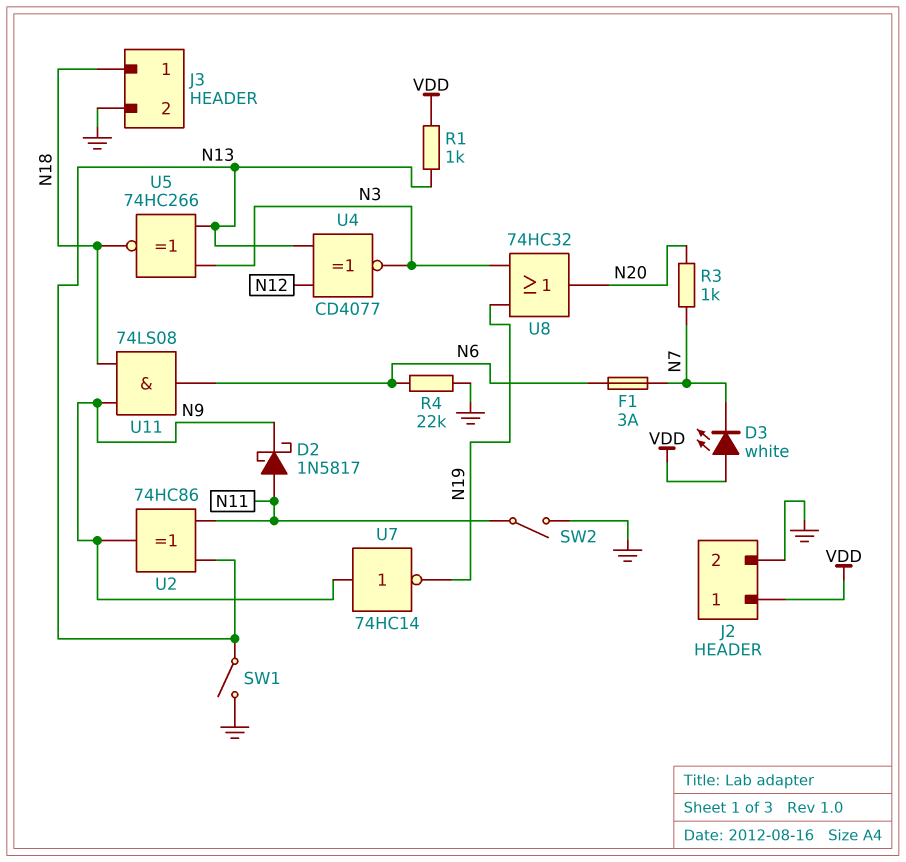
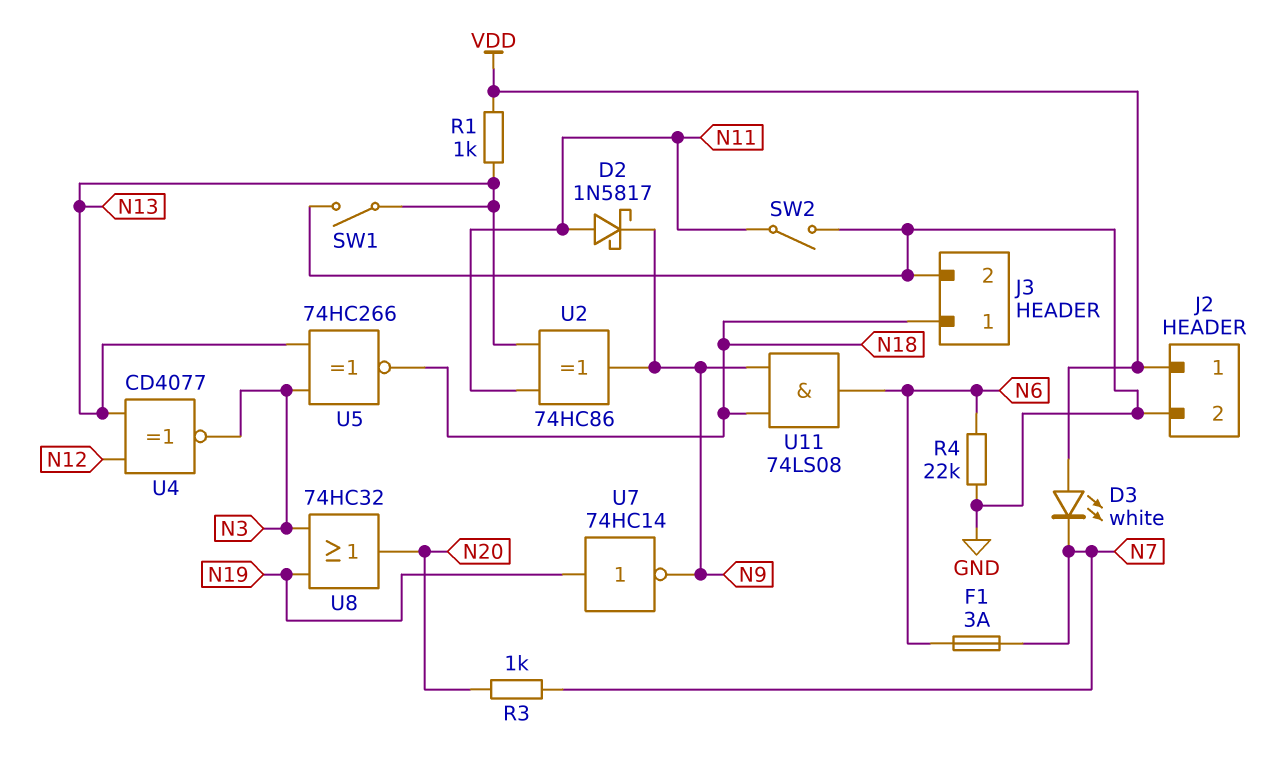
U7: NOT 74HC14 (in N9, out N19) -> NOT 74HC14 (in N19, out N9)

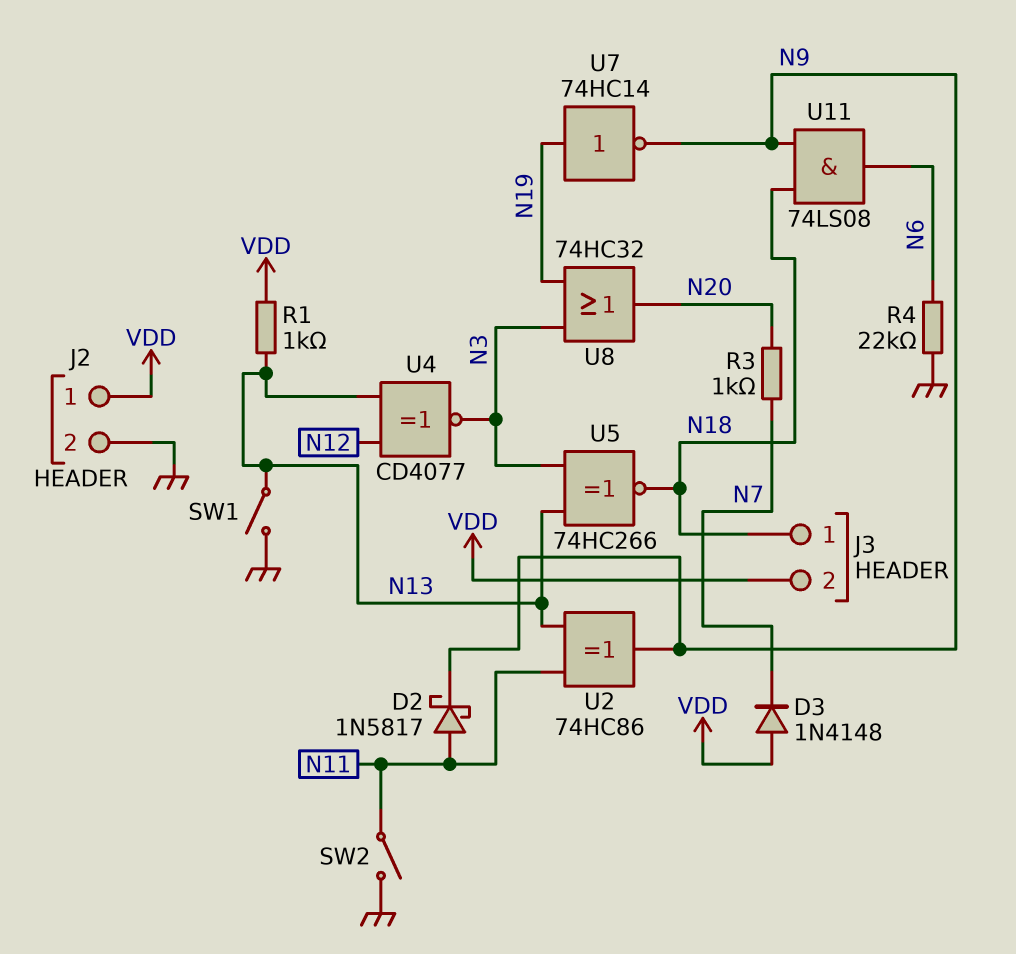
D3: LED white (A VDD, K N7) -> diode 1N4148 (A VDD, K N7)
F1: 3A (N6, N7) -> none
J3 pin 2: GND -> VDD

